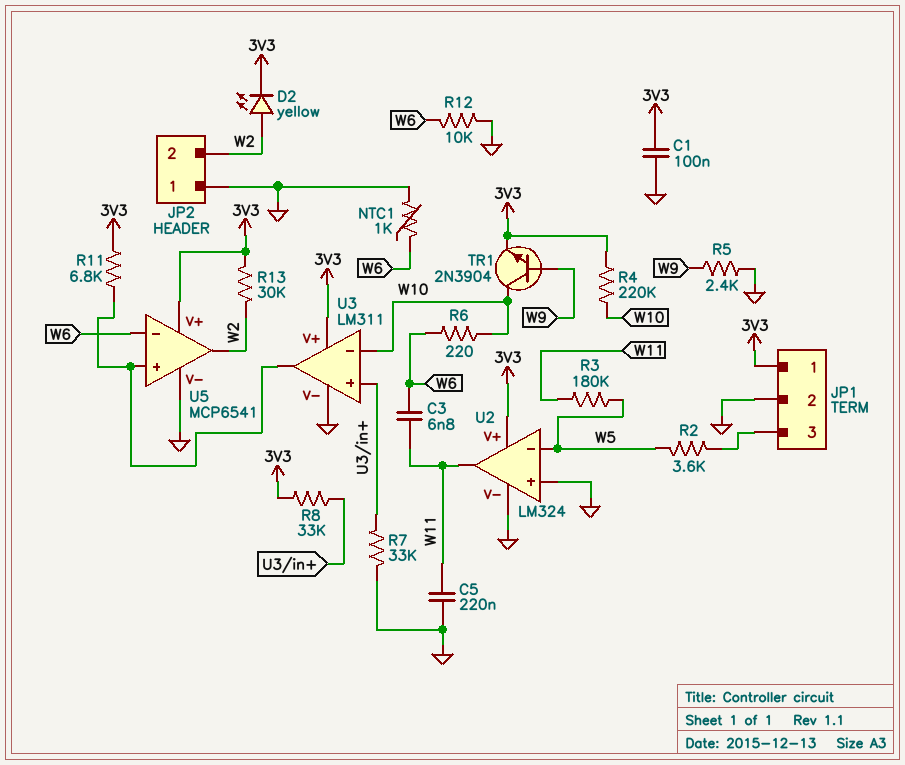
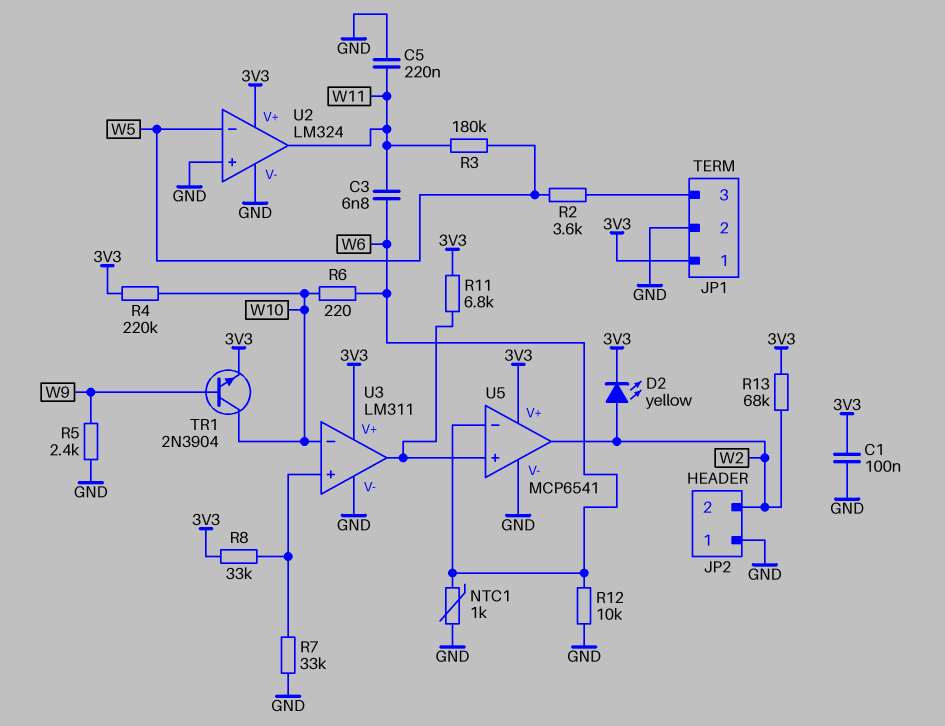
R13: 30k (3V3, W2) -> 68k (3V3, W2)

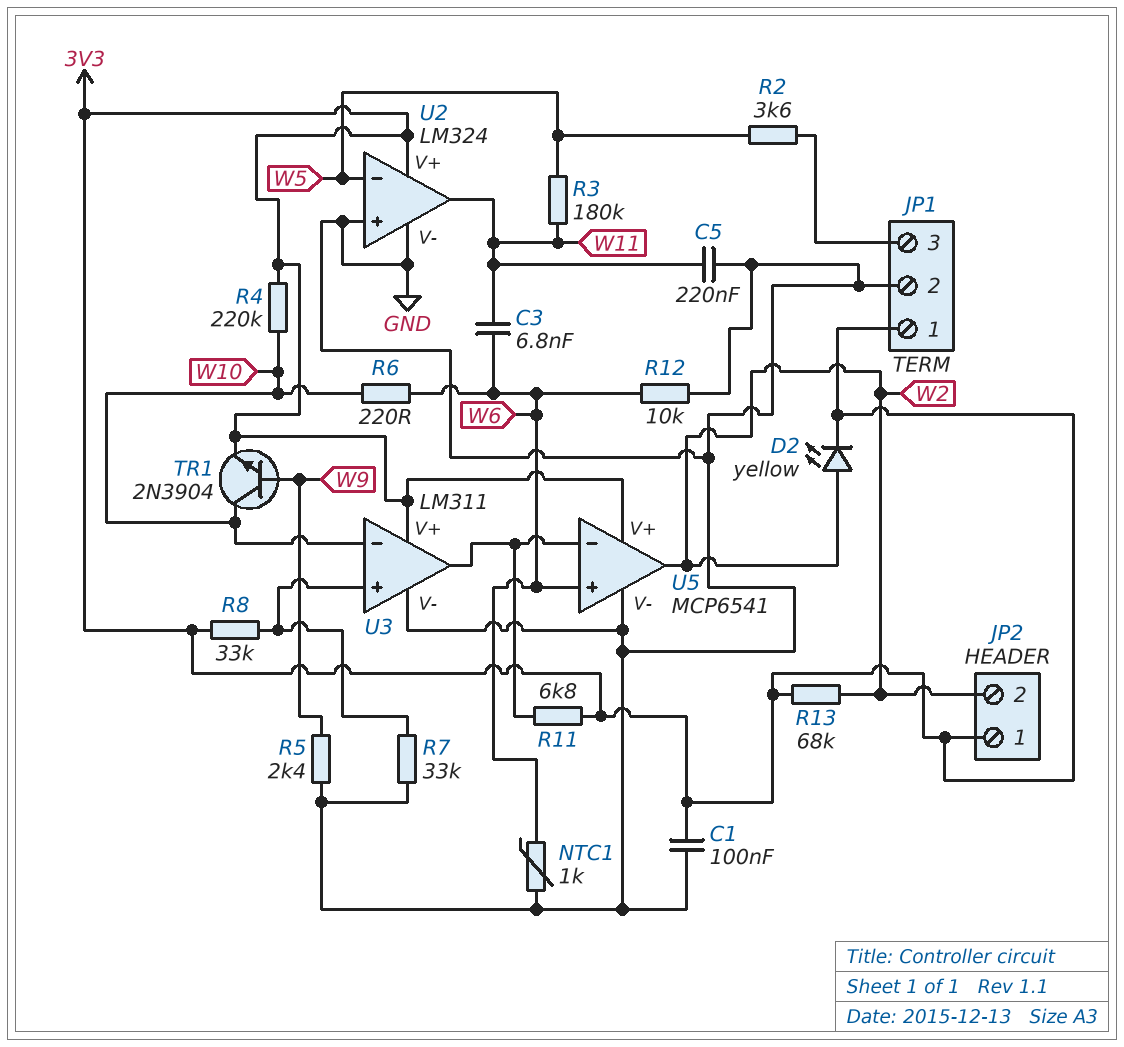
JP2 pin 1: GND -> 3V3
U5 pin in+: U3/out -> W6
U5 pin in-: W6 -> U3/out

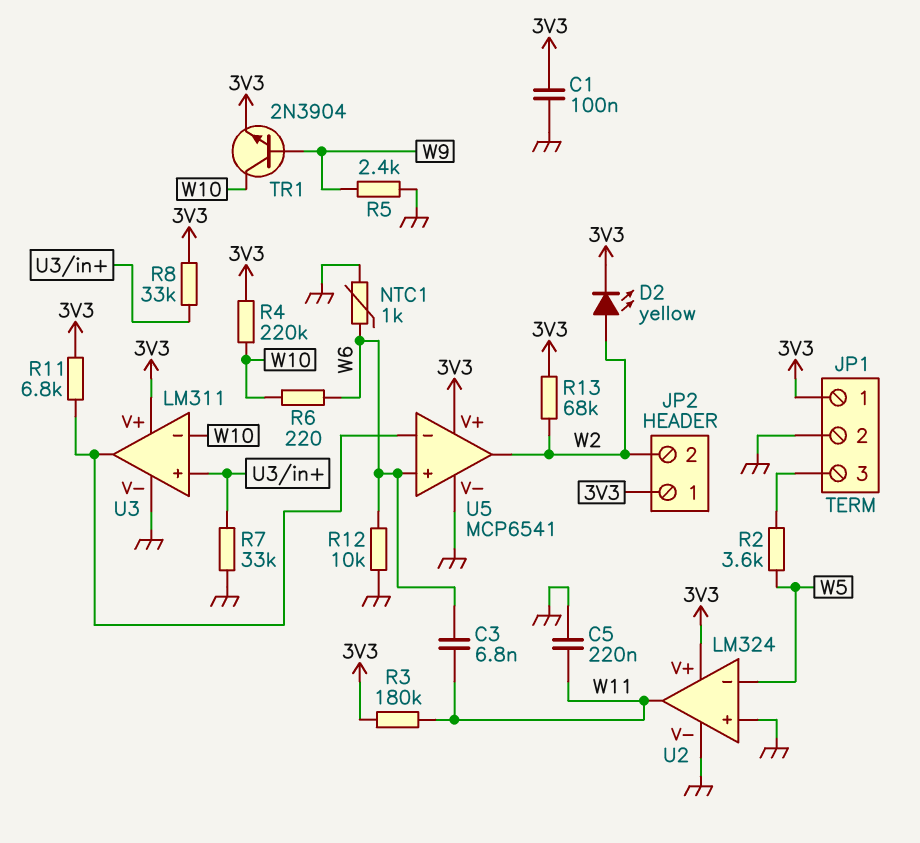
R3: 180k (W5, W11) -> 180k (3V3, W11)

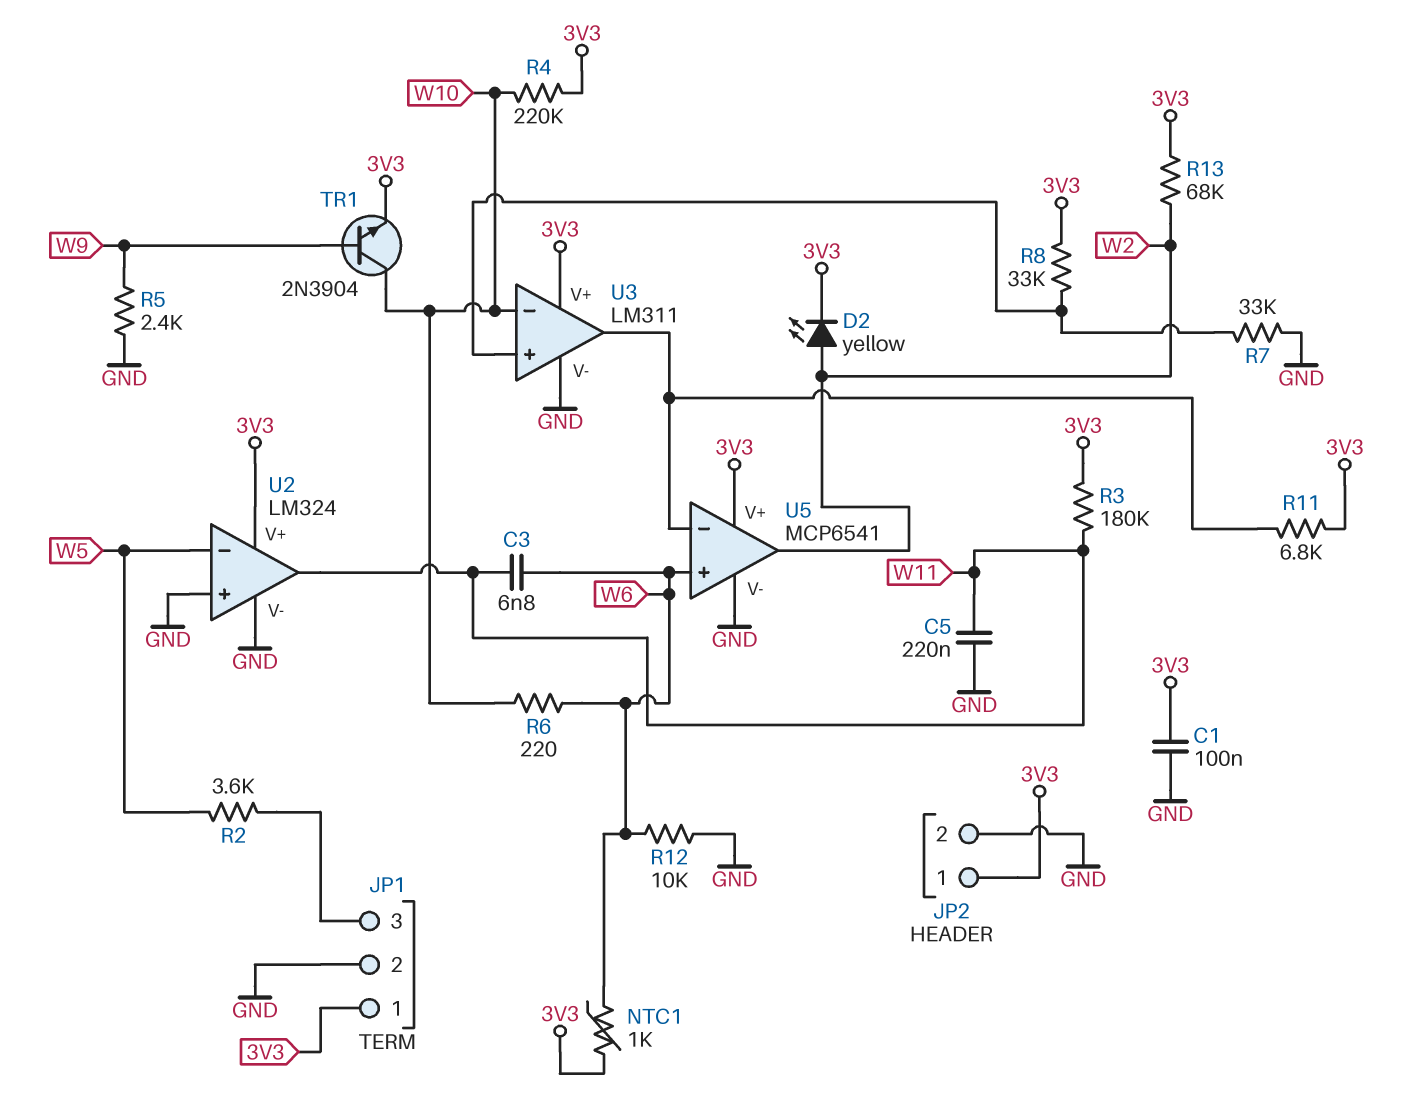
JP2 pin 2: W2 -> GND
NTC1: 1k (GND, W6) -> 1k (3V3, W6)

